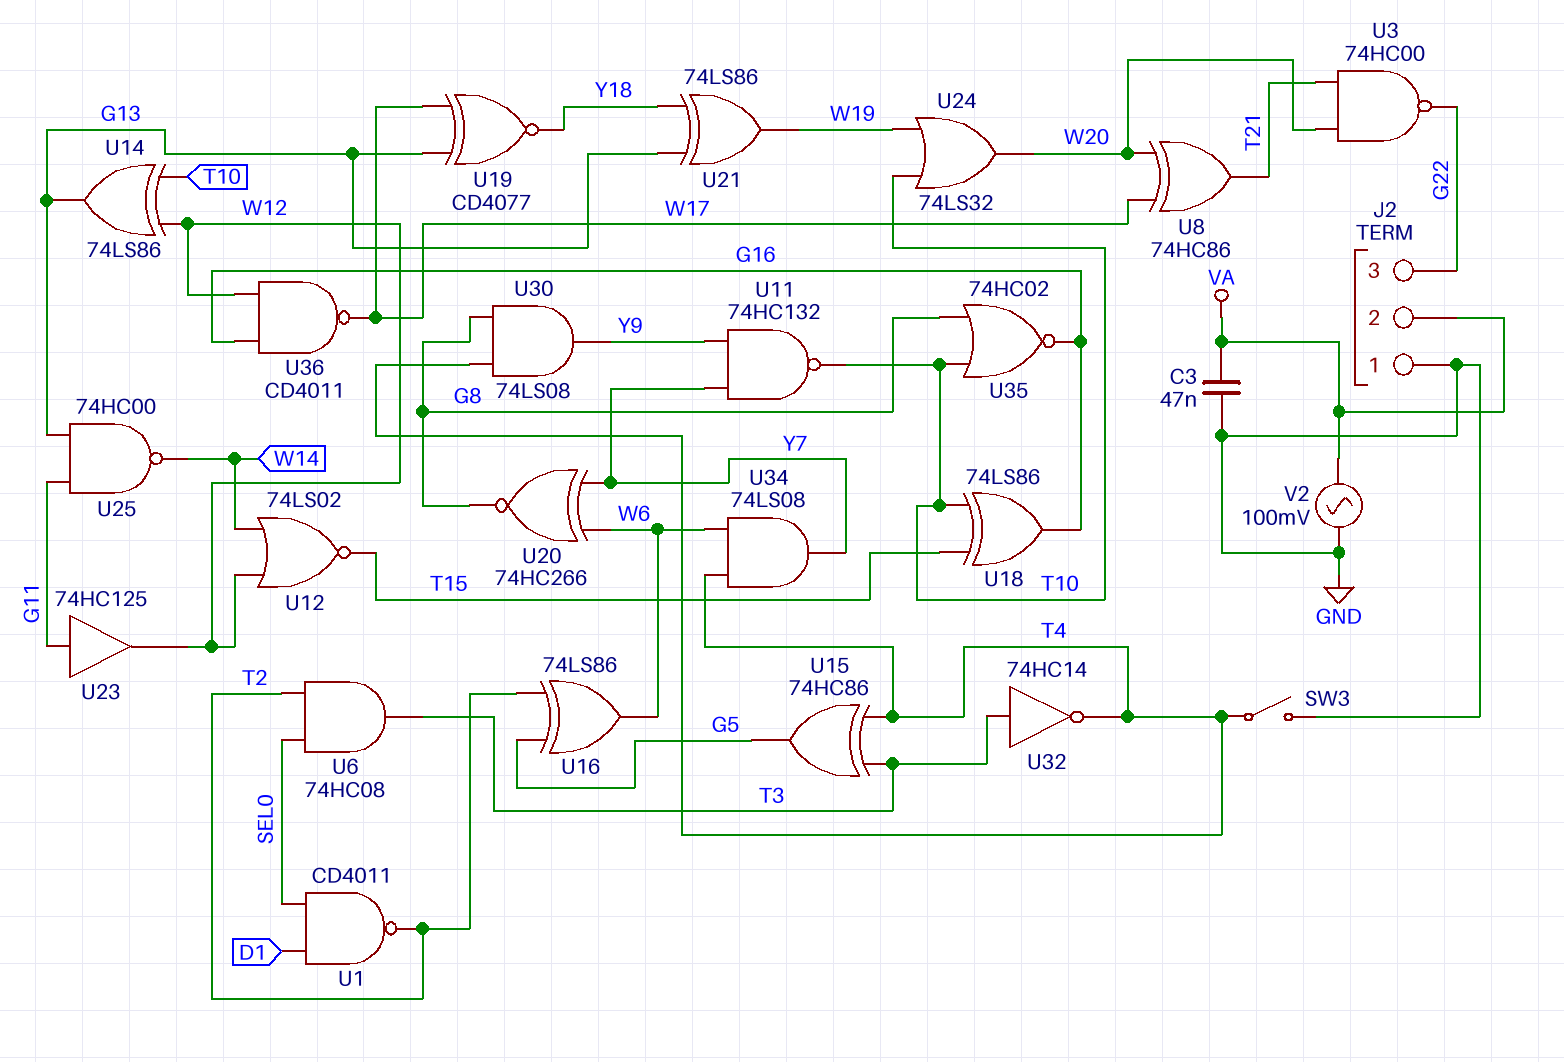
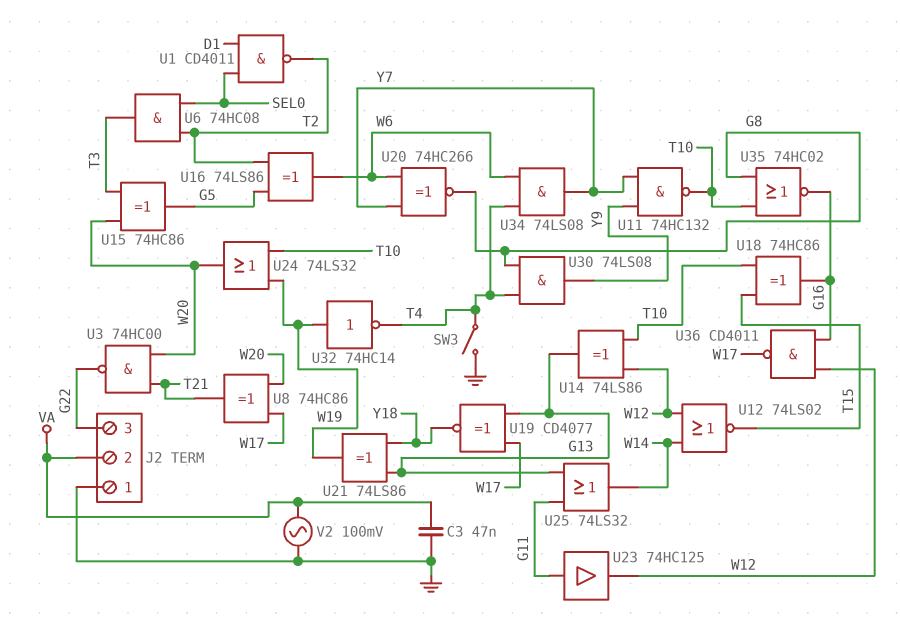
U15: XOR 74HC86 (in T3, in T4, out G5) -> XOR 74HC86 (in T3, in W20, out G5)
U18: XOR 74LS86 (in T10, in T15, out G16) -> XOR 74HC86 (in T10, in T15, out G16)
U25: NAND 74HC00 (in G11, in G13, out W14) -> OR 74LS32 (in G11, in G13, out W14)
U32: NOT 74HC14 (in T3, out T4) -> NOT 74HC14 (in W19, out T4)

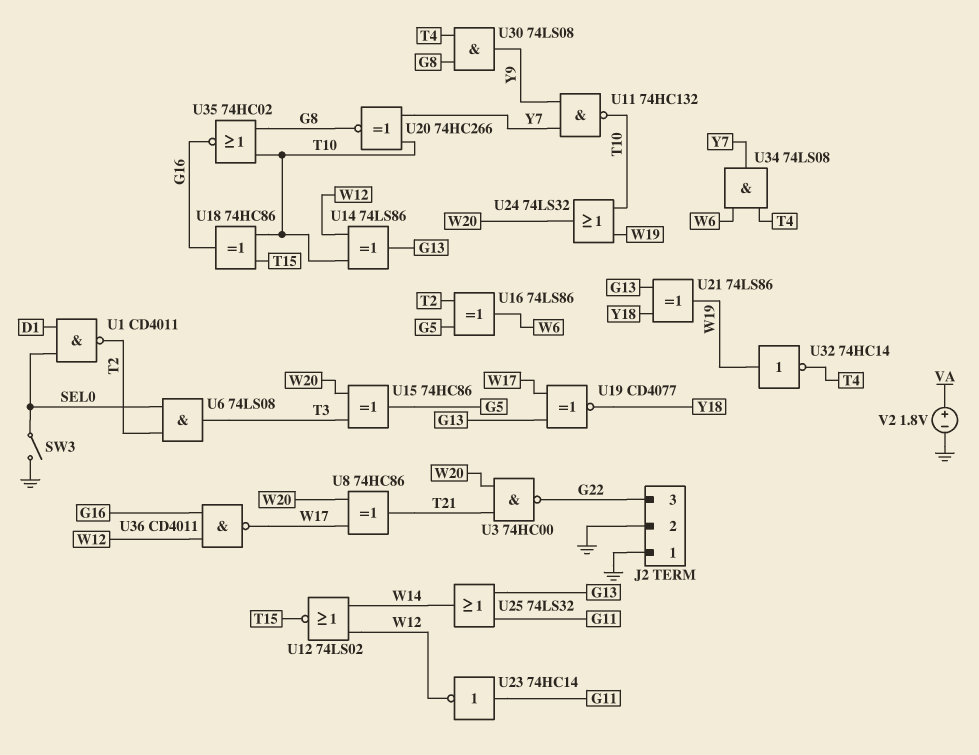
C3: 47nF (GND, VA) -> none
J2 pin 2: VA -> GND
SW3: switch (GND, T4) -> switch (GND, SEL0)
U6: AND 74HC08 (in SEL0, in T2, out T3) -> AND 74LS08 (in SEL0, in T2, out T3)
U20: XNOR 74HC266 (in W6, in Y7, out G8) -> XNOR 74HC266 (in T10, in Y7, out G8)
U23: buffer 74HC125 (in G11, out W12) -> NOT 74HC14 (in G11, out W12)
V2: AC 100mV (GND, VA) -> 1.8V (plus VA, minus GND)

